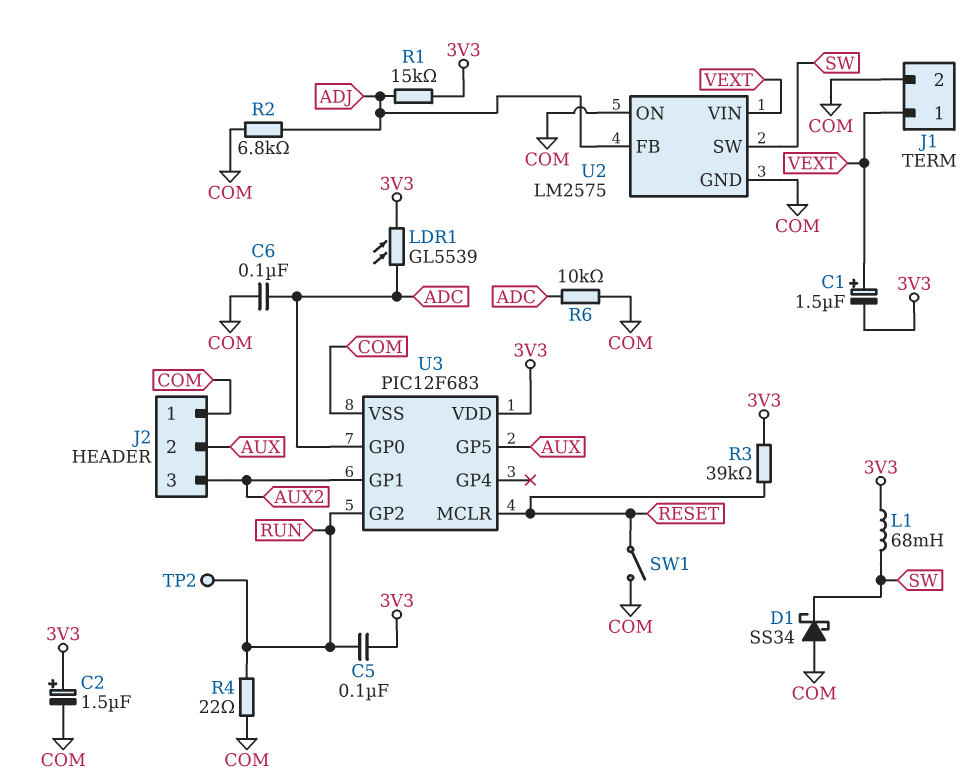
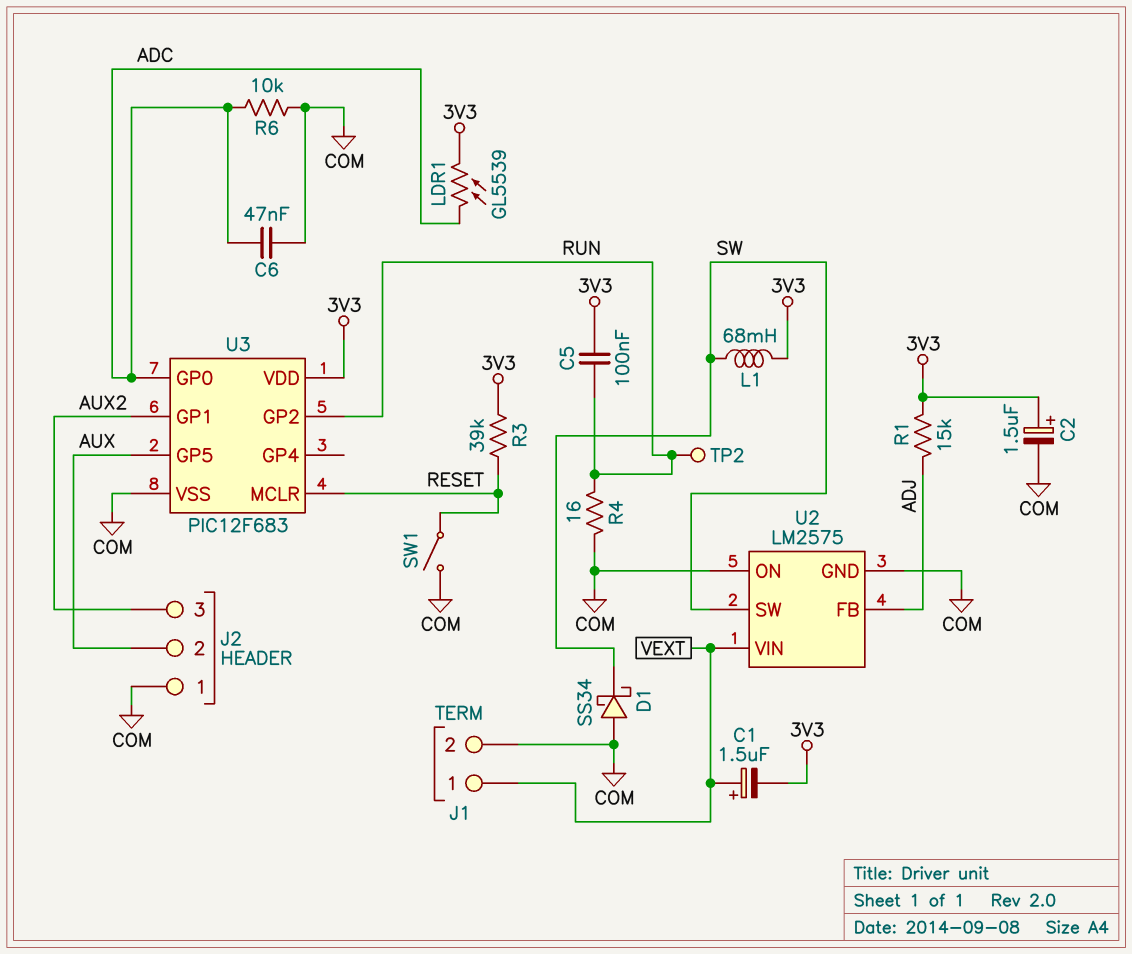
C6: 100nF (ADC, COM) -> 47nF (ADC, COM)
R2: 6.8k (ADJ, COM) -> none
R4: 22 (COM, RUN) -> 16 (COM, RUN)

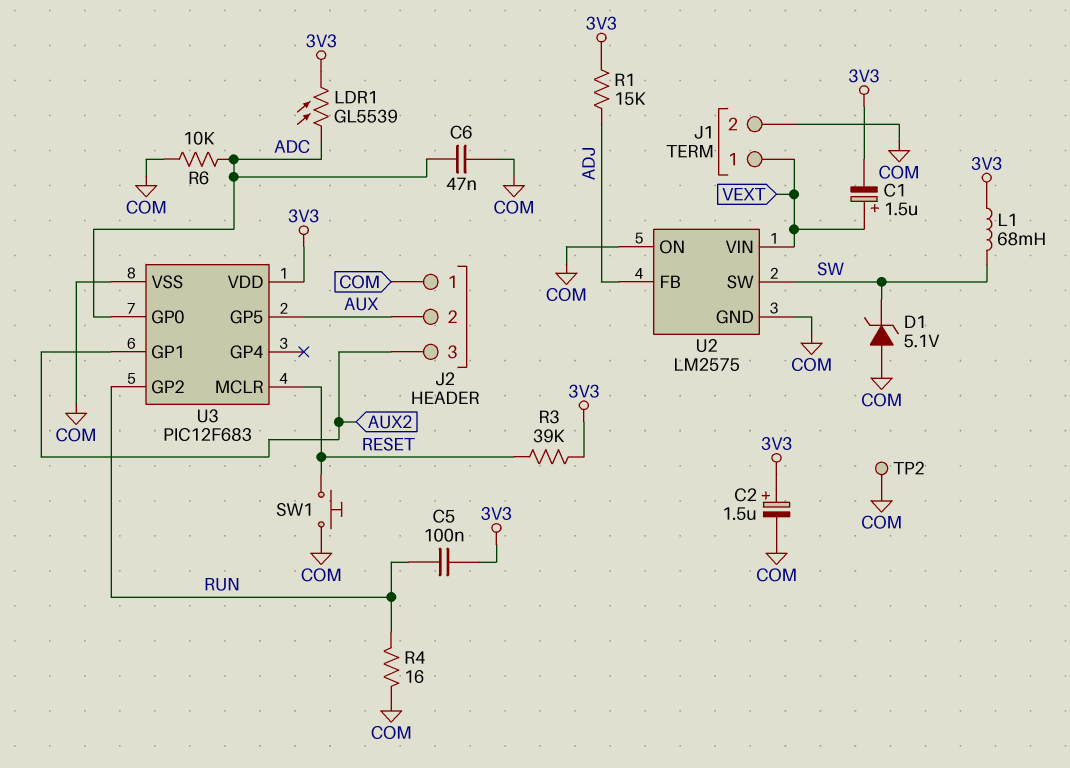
D1: schottky SS34 (A COM, K SW) -> zener 5.1V (A COM, K SW)
SW1: switch (COM, RESET) -> button (COM, RESET)
TP2: test point (RUN) -> test point (COM)

